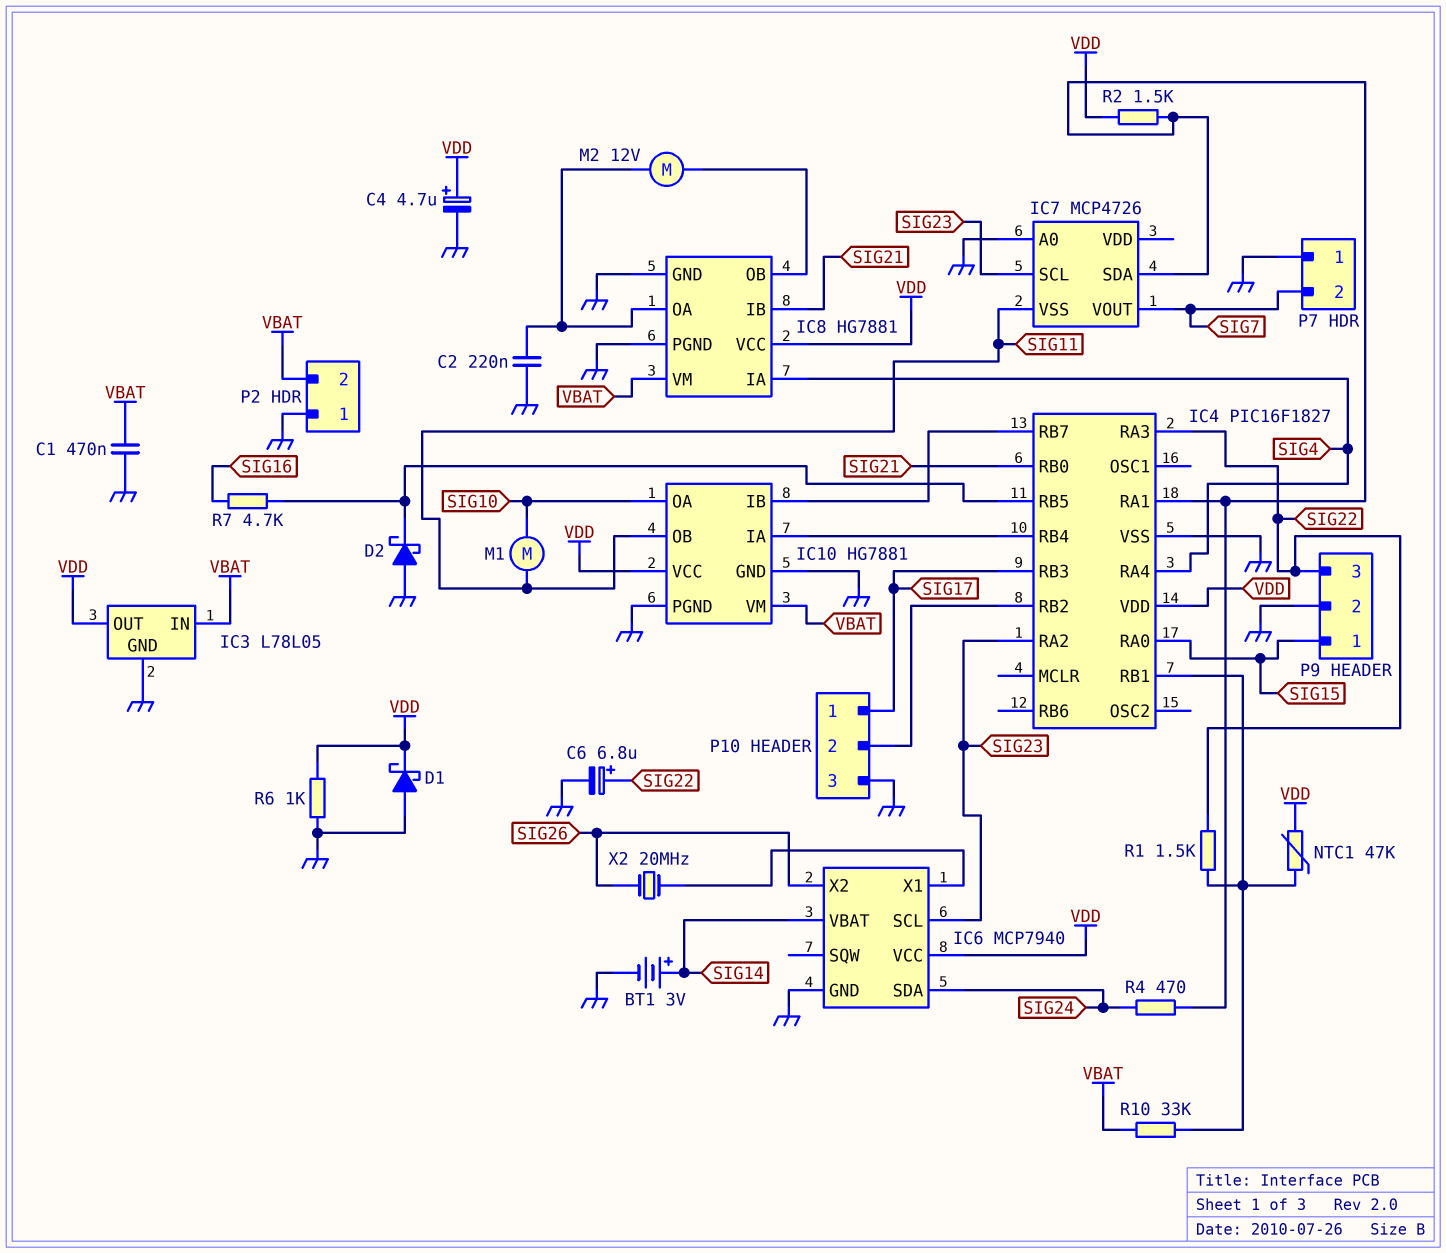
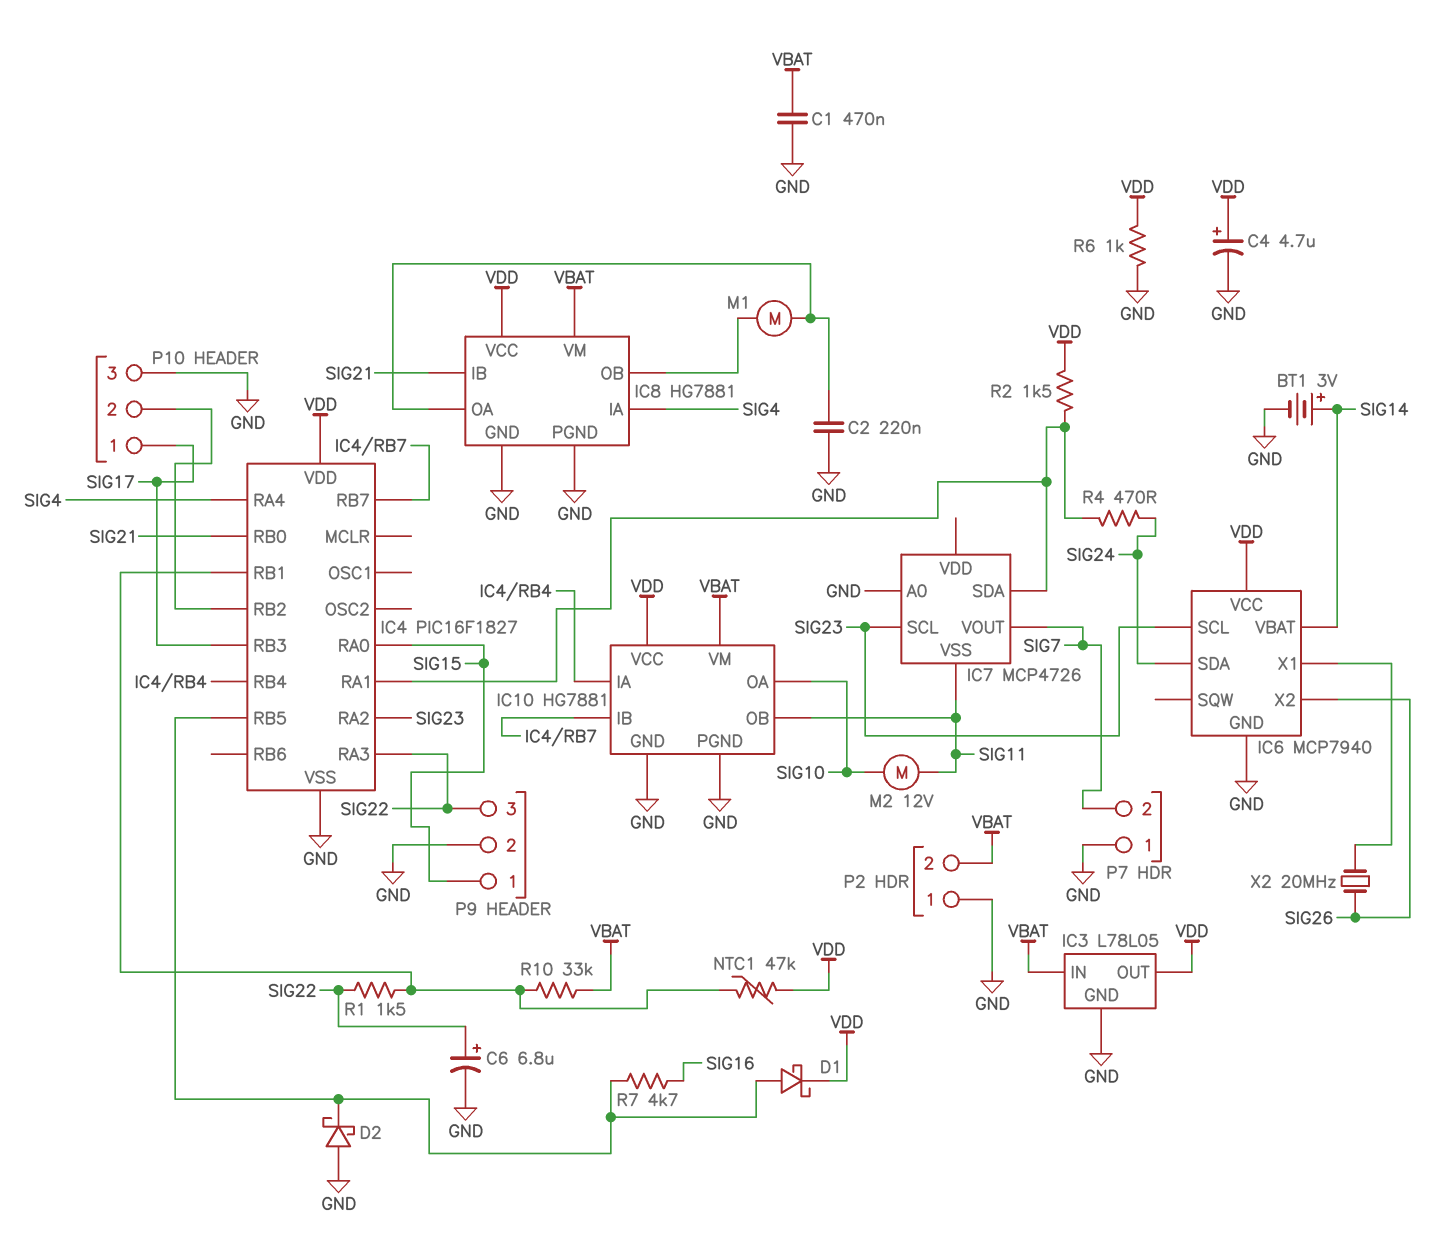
D1: schottky (A GND, K VDD) -> schottky (A IC4/RB5, K VDD)
M1: motor (SIG10, SIG11) -> motor (IC8/OA, IC8/OB)
M2: motor 12V (IC8/OA, IC8/OB) -> motor 12V (SIG10, SIG11)

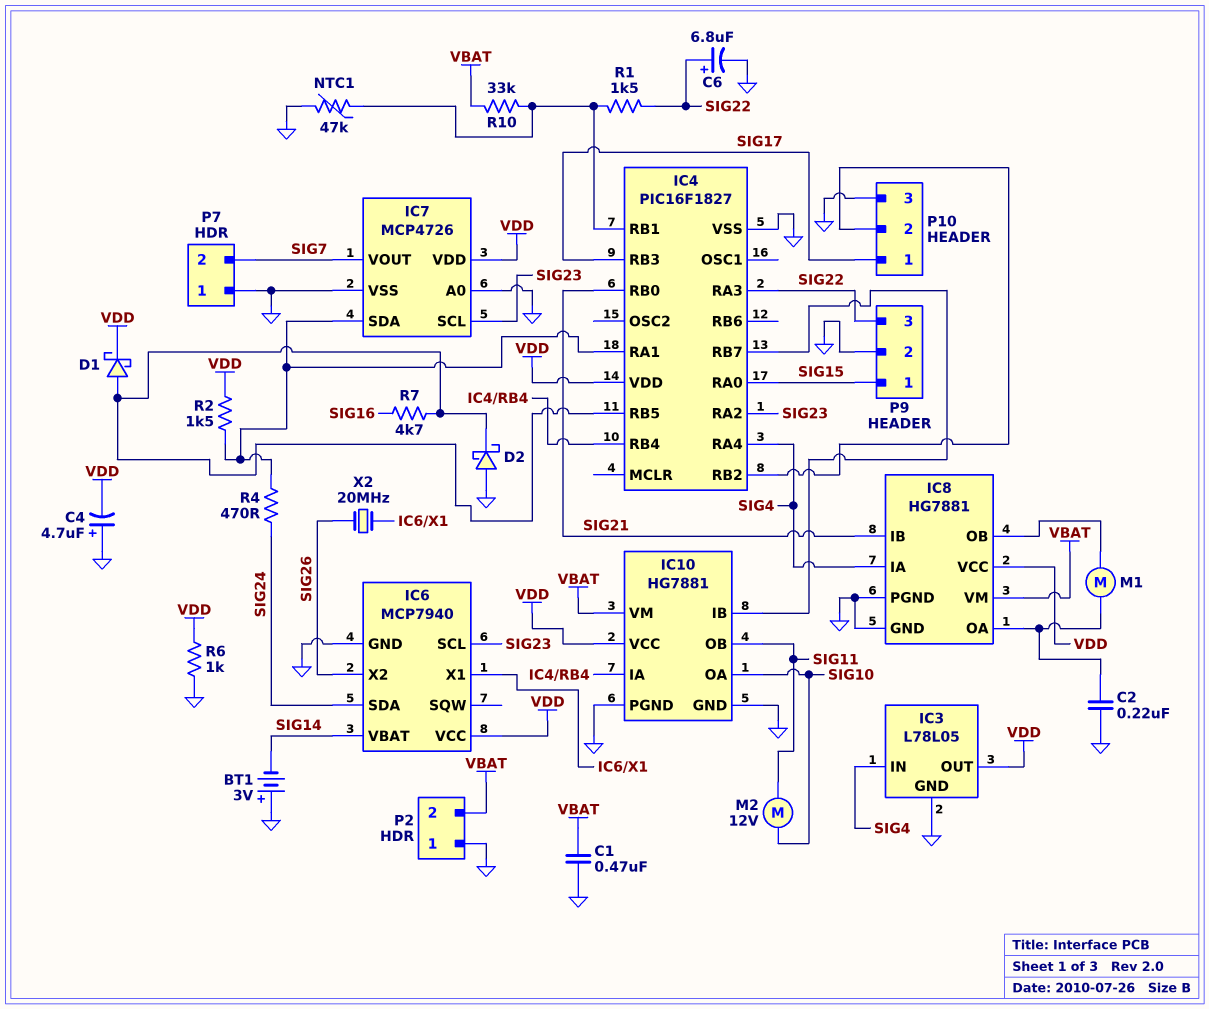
BT1: 3V (plus SIG14, minus GND) -> 3V (plus GND, minus SIG14)
C4: 4.7uF (plus VDD, minus GND) -> 4.7uF (plus GND, minus VDD)
IC3 pin IN: VBAT -> SIG4
IC7 pin VDD: none -> VDD
IC7 pin VSS: SIG11 -> GND
NTC1: 47k (IC4/RB1, VDD) -> 47k (GND, IC4/RB1)

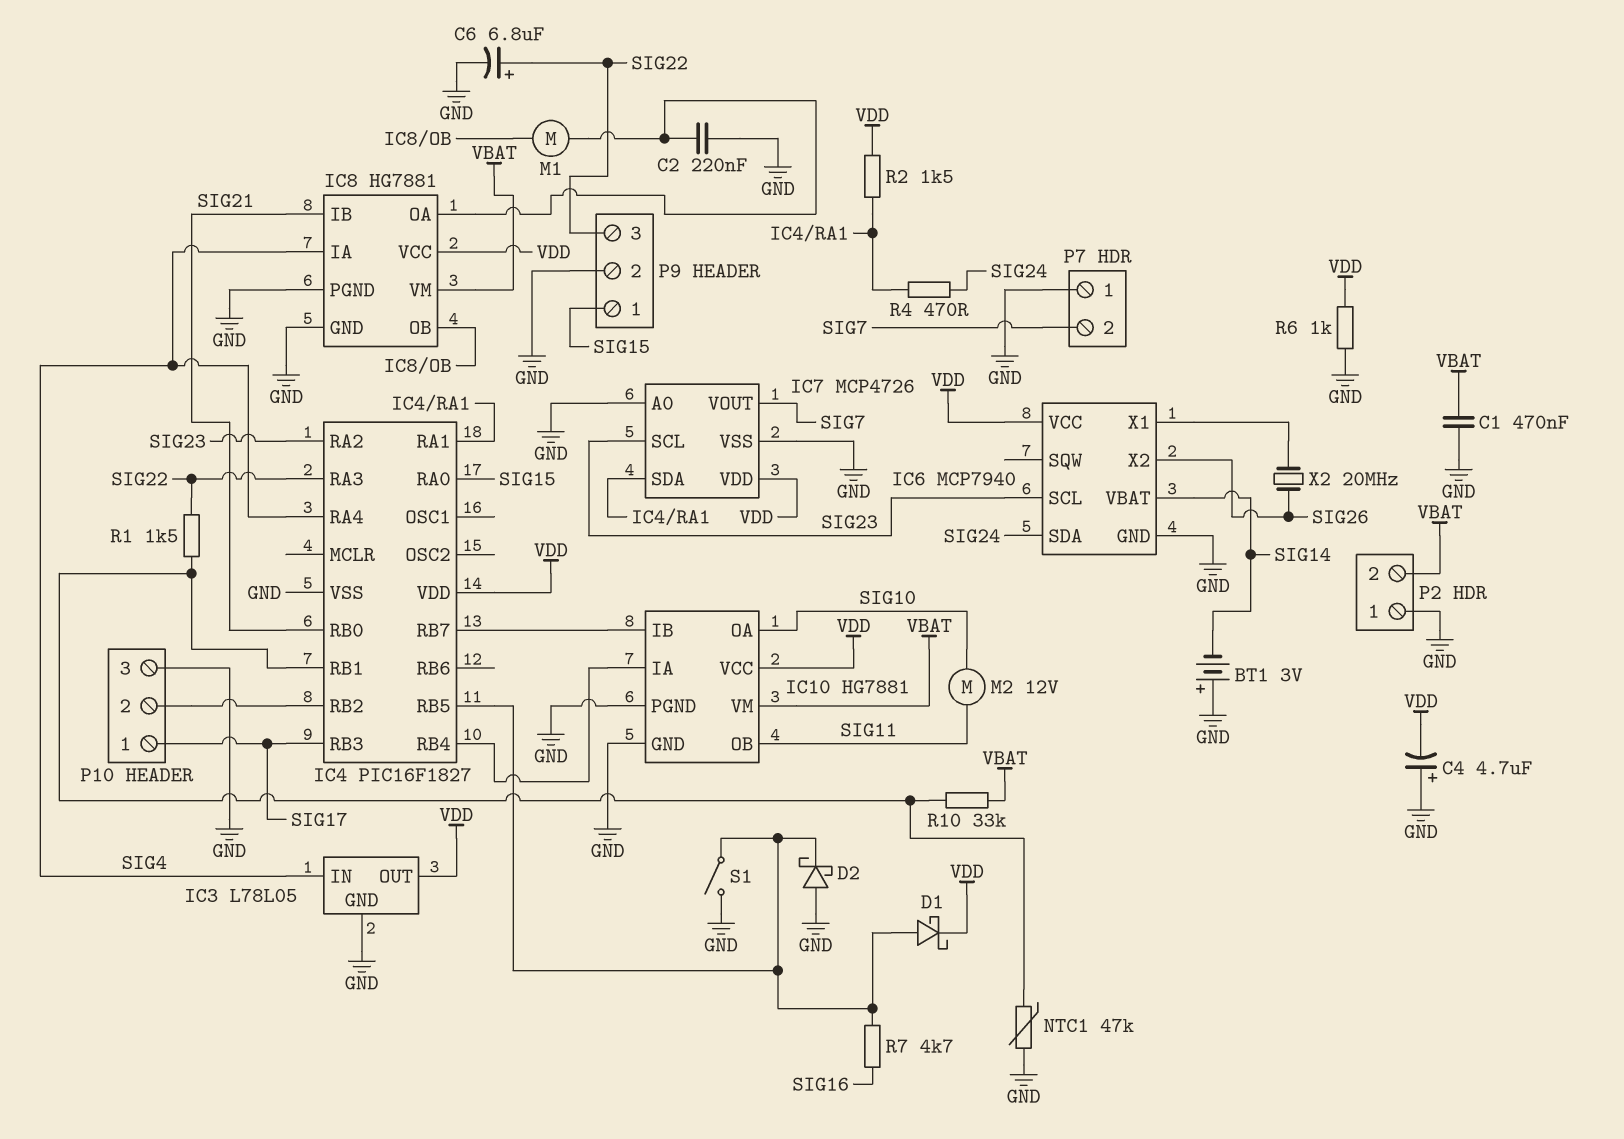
S1: none -> switch (GND, IC4/RB5)

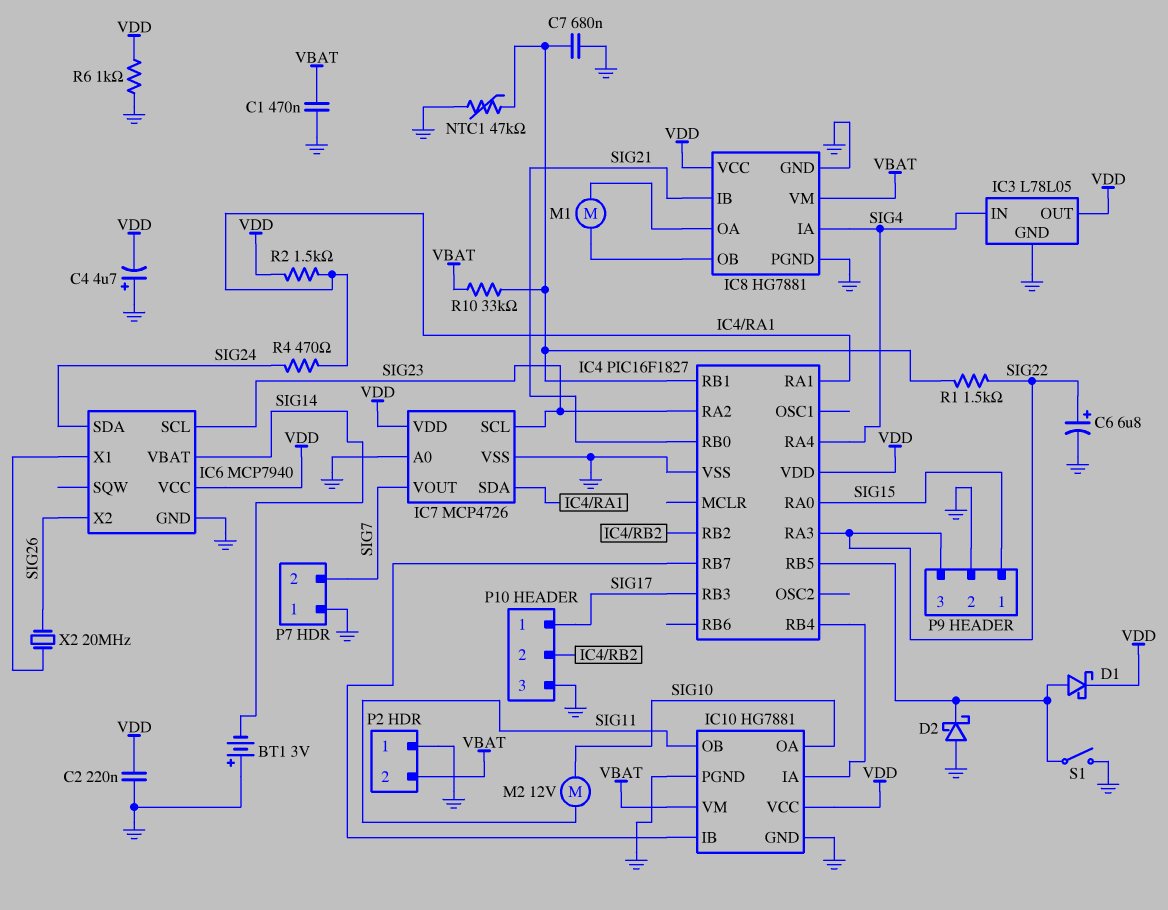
C2: 220nF (GND, IC8/OA) -> 220nF (GND, VDD)
C7: none -> 680nF (GND, IC4/RB1)
R7: 4.7k (IC4/RB5, SIG16) -> none

